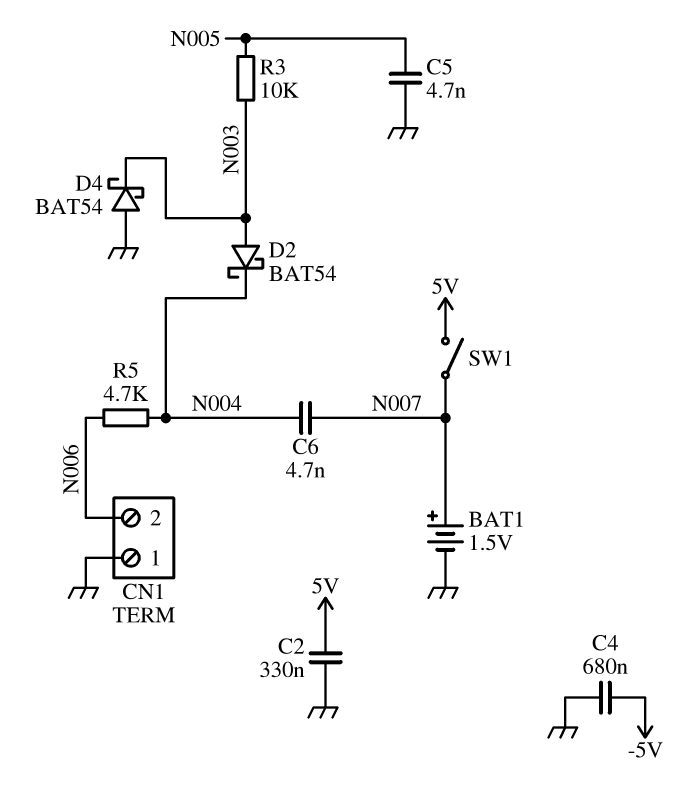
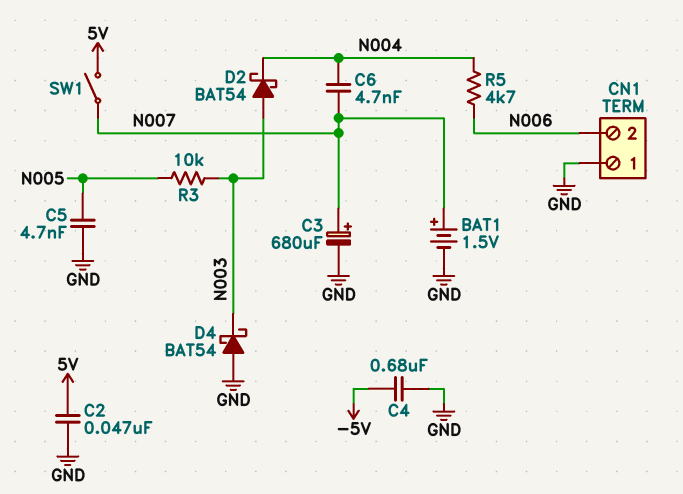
C2: 330nF (5V, GND) -> 47nF (5V, GND)
C3: none -> 680uF (plus N007, minus GND)

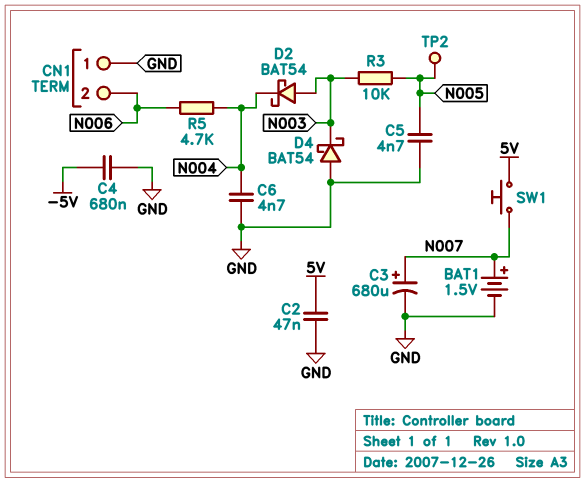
C6: 4.7nF (N004, N007) -> 4.7nF (GND, N004)
SW1: switch (5V, N007) -> button (5V, N007)
TP2: none -> test point (N005)

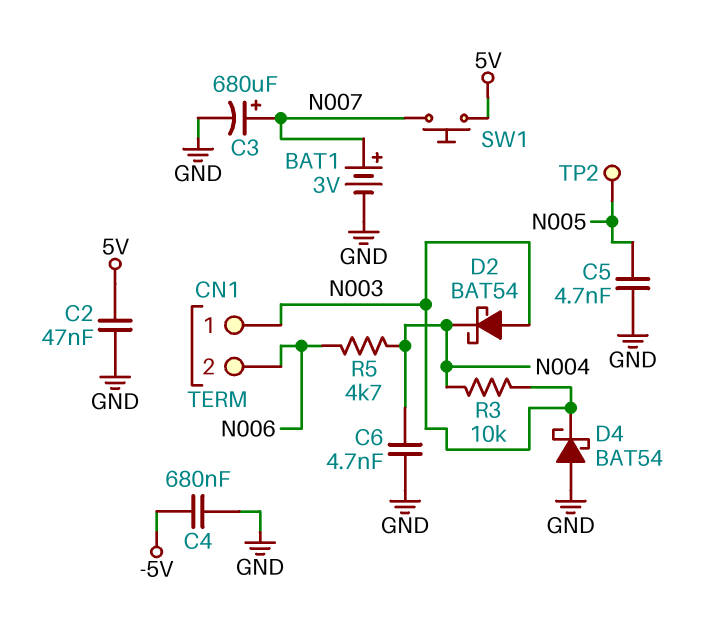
BAT1: 1.5V (plus N007, minus GND) -> 3V (plus N007, minus GND)
CN1 pin 1: GND -> N003
R3: 10k (N003, N005) -> 10k (N003, N004)

